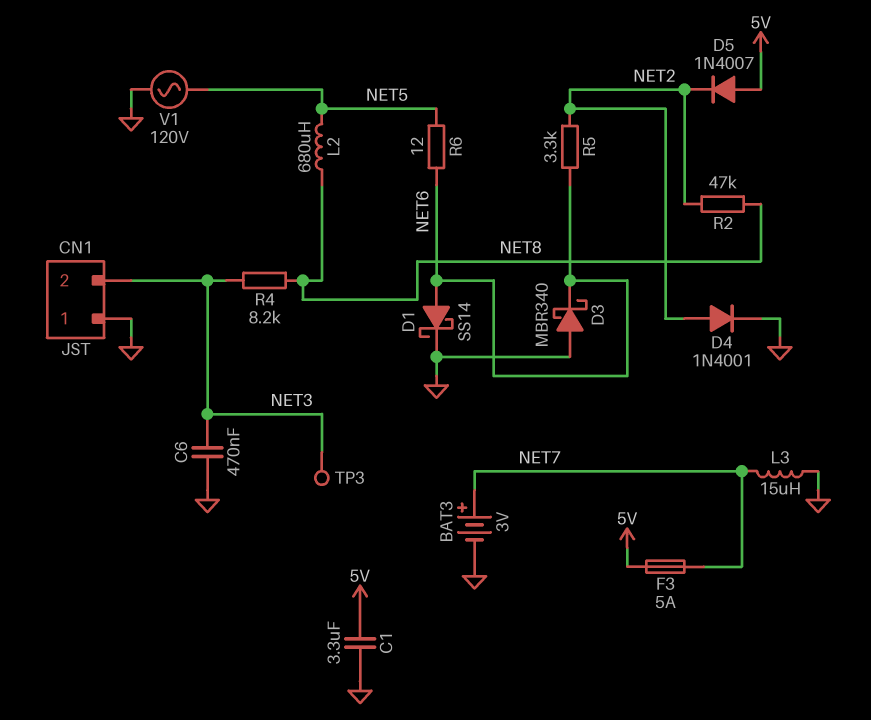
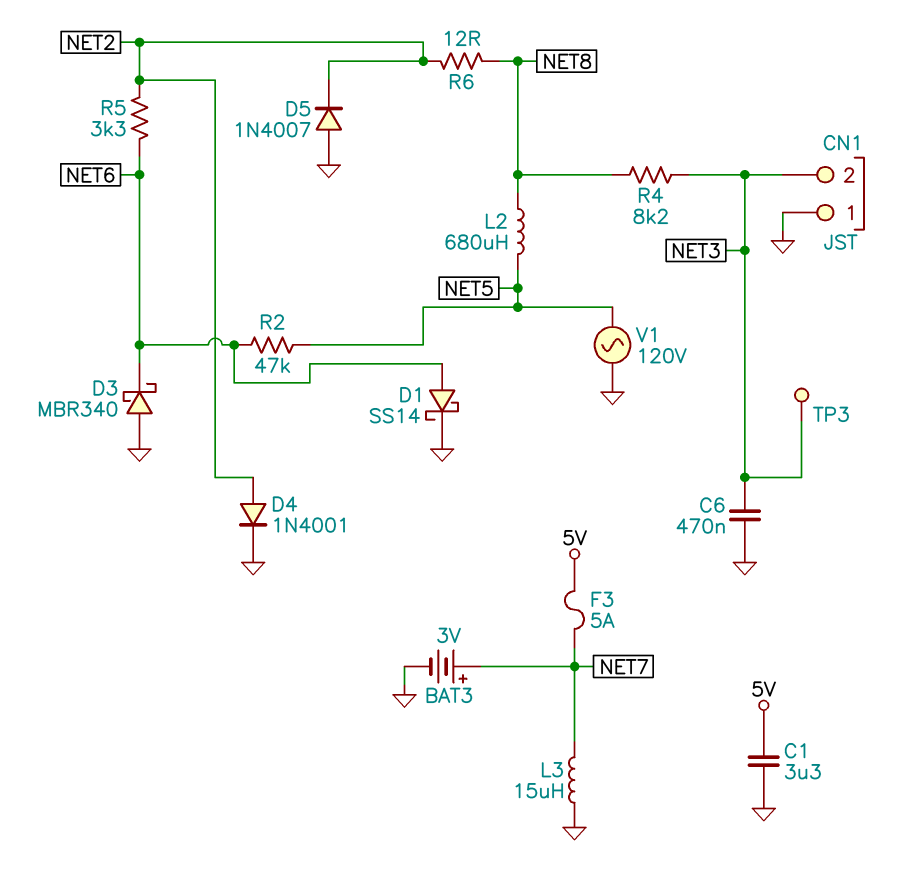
D5: diode 1N4007 (A 5V, K NET2) -> diode 1N4007 (A GND, K NET2)
R2: 47k (NET2, NET8) -> 47k (NET5, NET6)
R6: 12 (NET5, NET6) -> 12 (NET2, NET8)

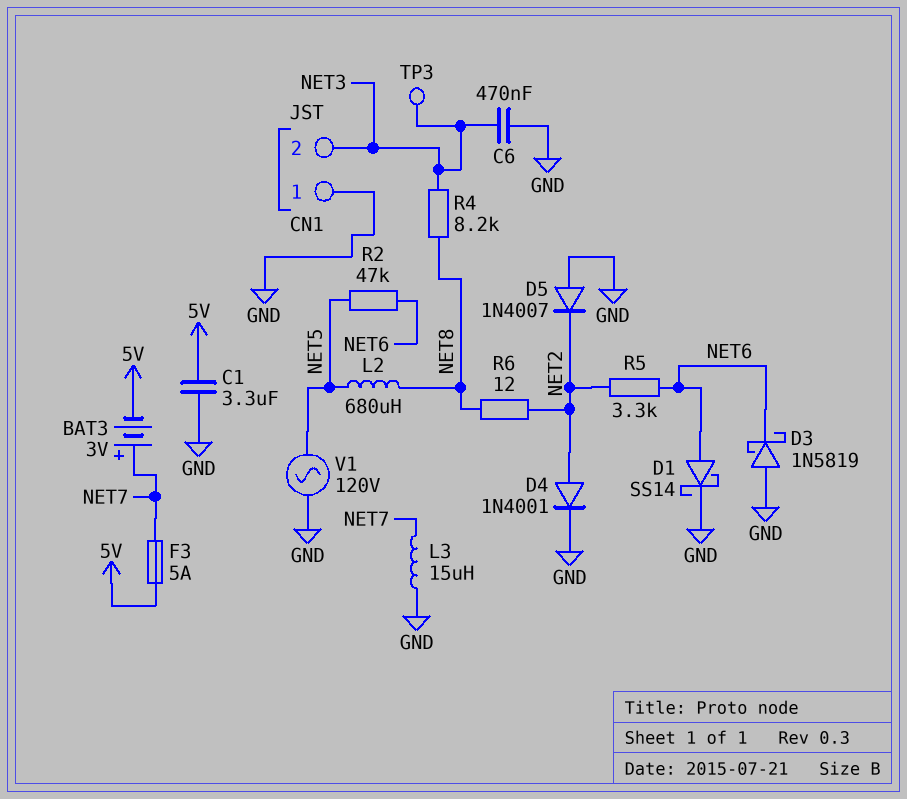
BAT3: 3V (plus NET7, minus GND) -> 3V (plus NET7, minus 5V)
D3: schottky MBR340 (A GND, K NET6) -> schottky 1N5819 (A GND, K NET6)

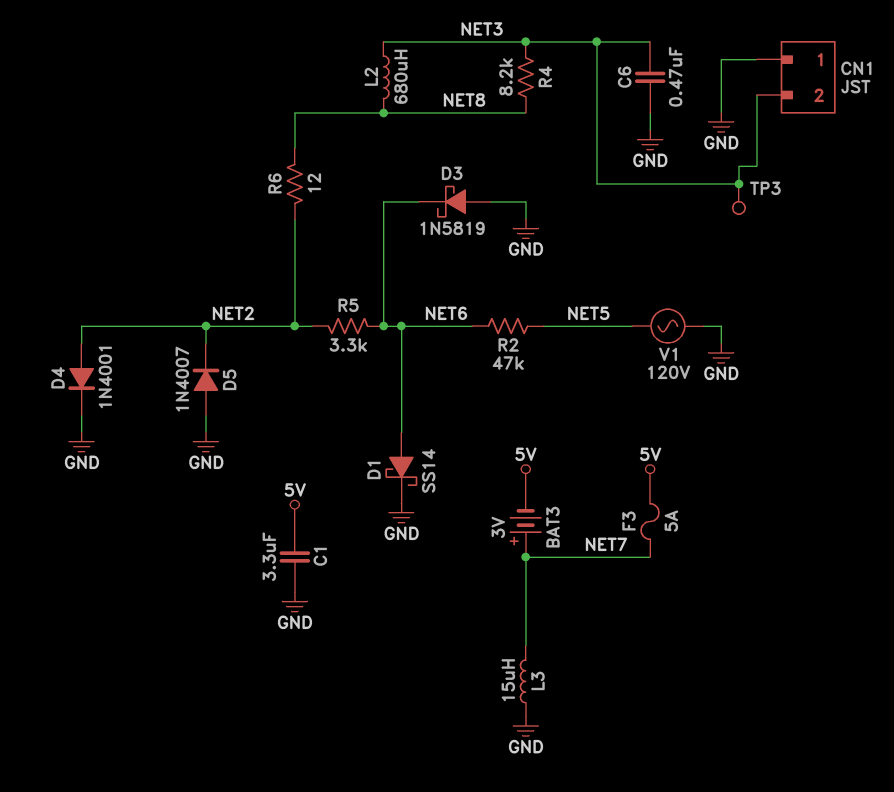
L2: 680uH (NET5, NET8) -> 680uH (NET3, NET8)

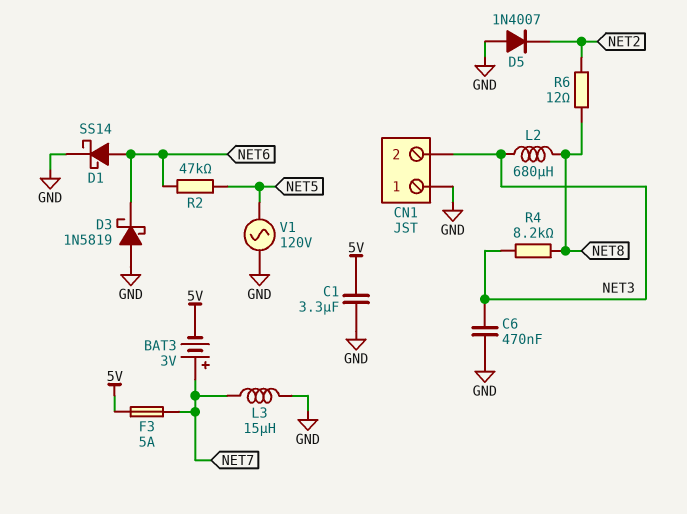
D4: diode 1N4001 (A NET2, K GND) -> none
R5: 3.3k (NET2, NET6) -> none
TP3: test point (NET3) -> none

